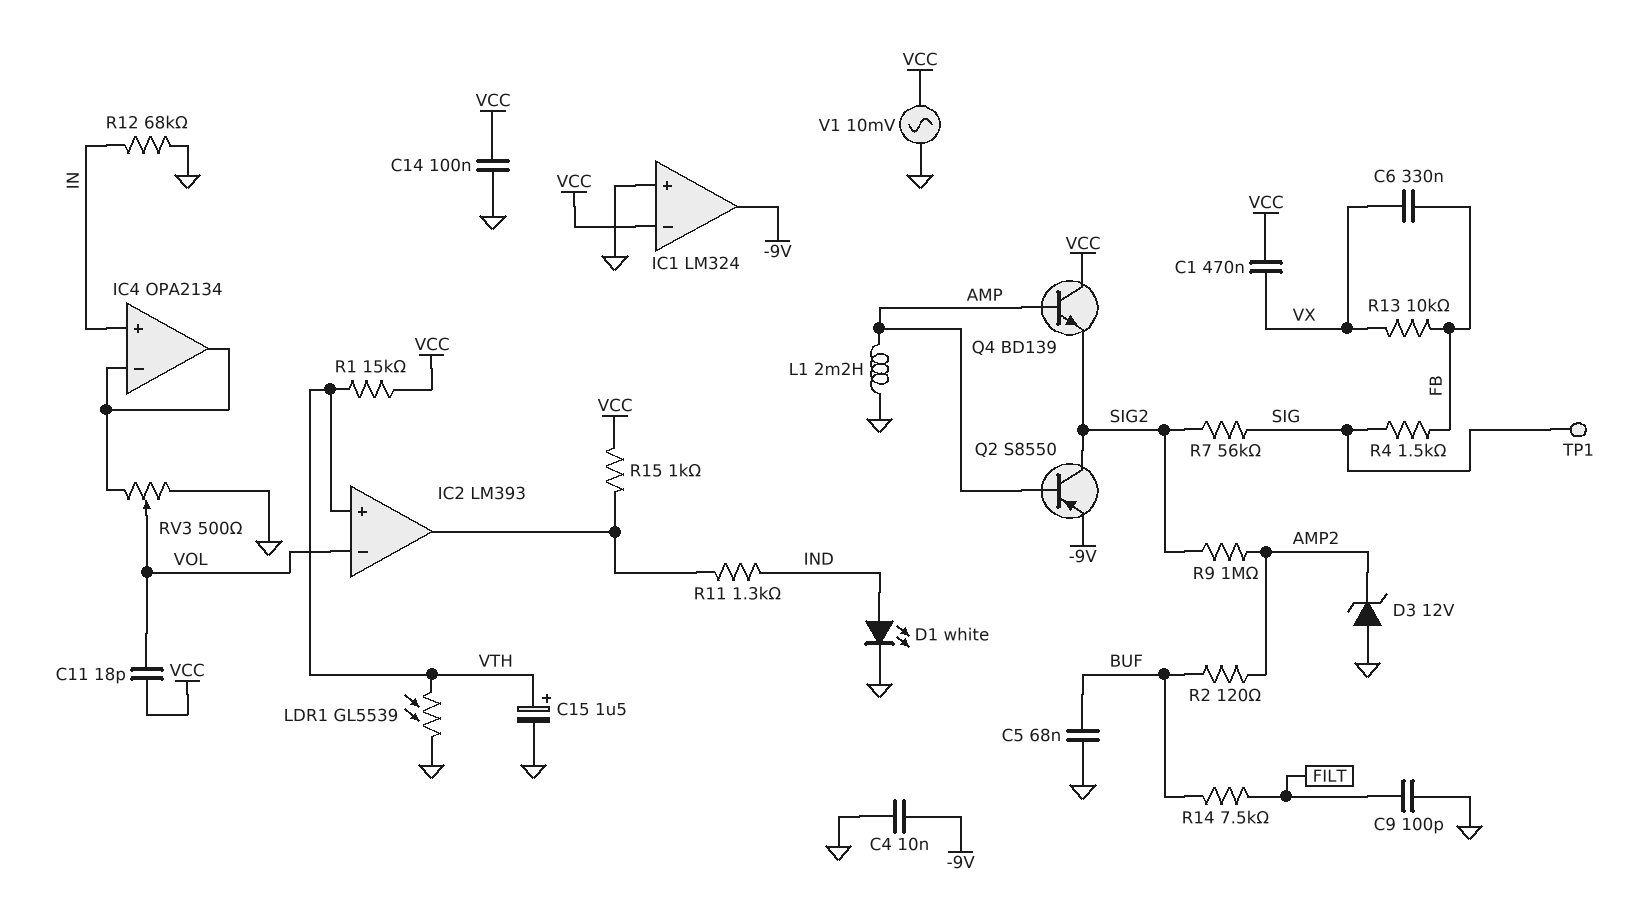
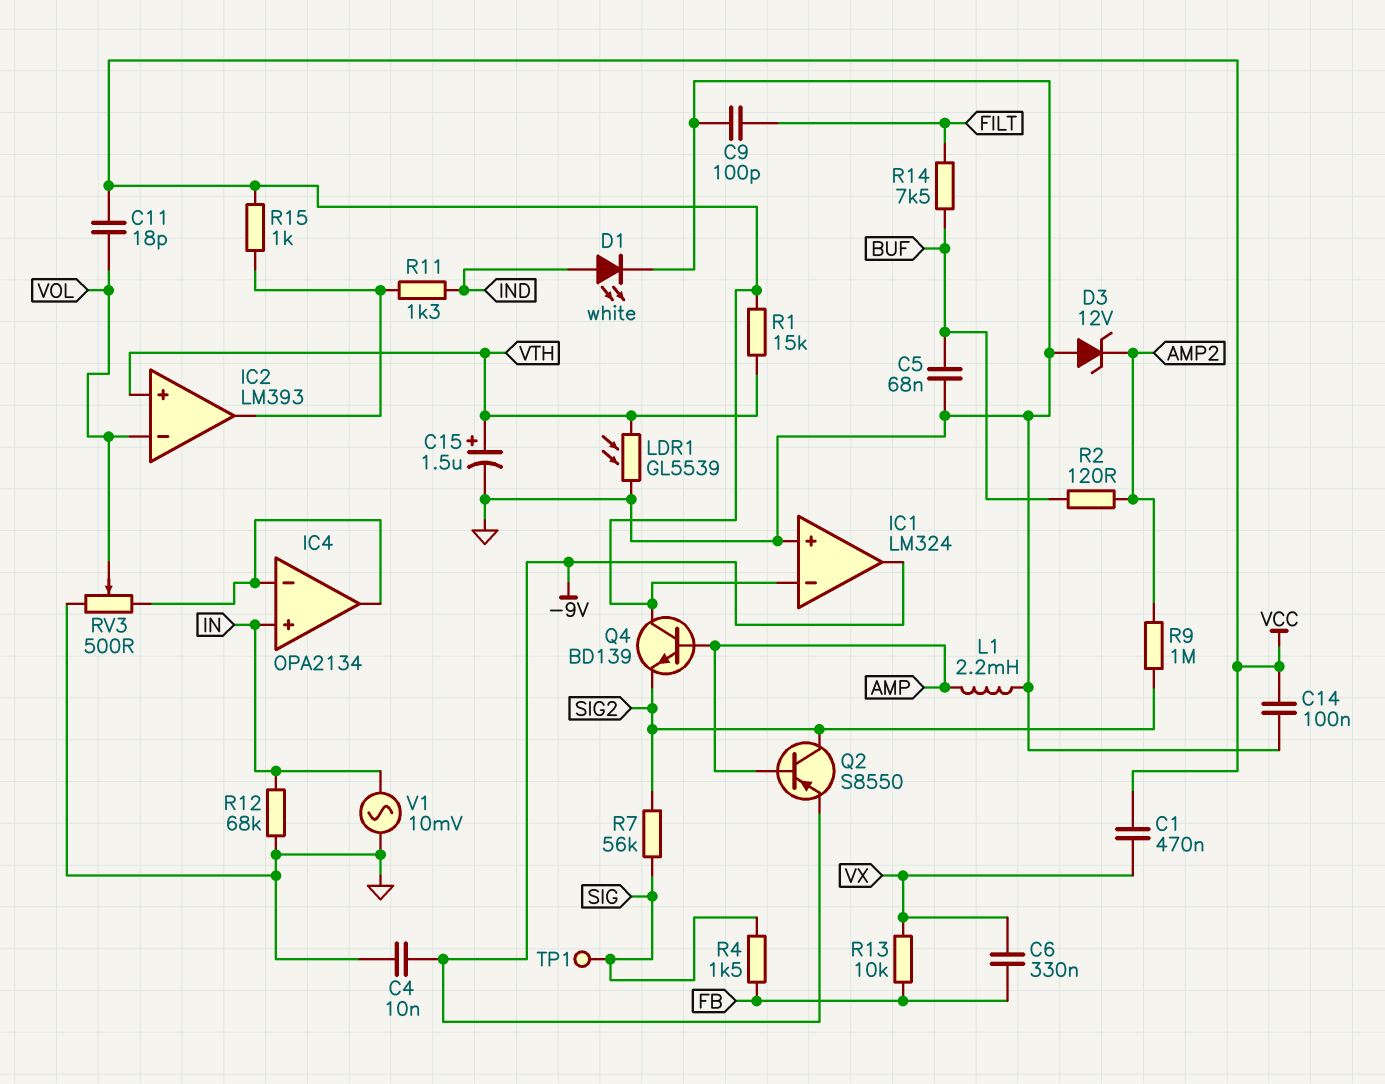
V1: AC 10mV (GND, VCC) -> AC 10mV (GND, IN)

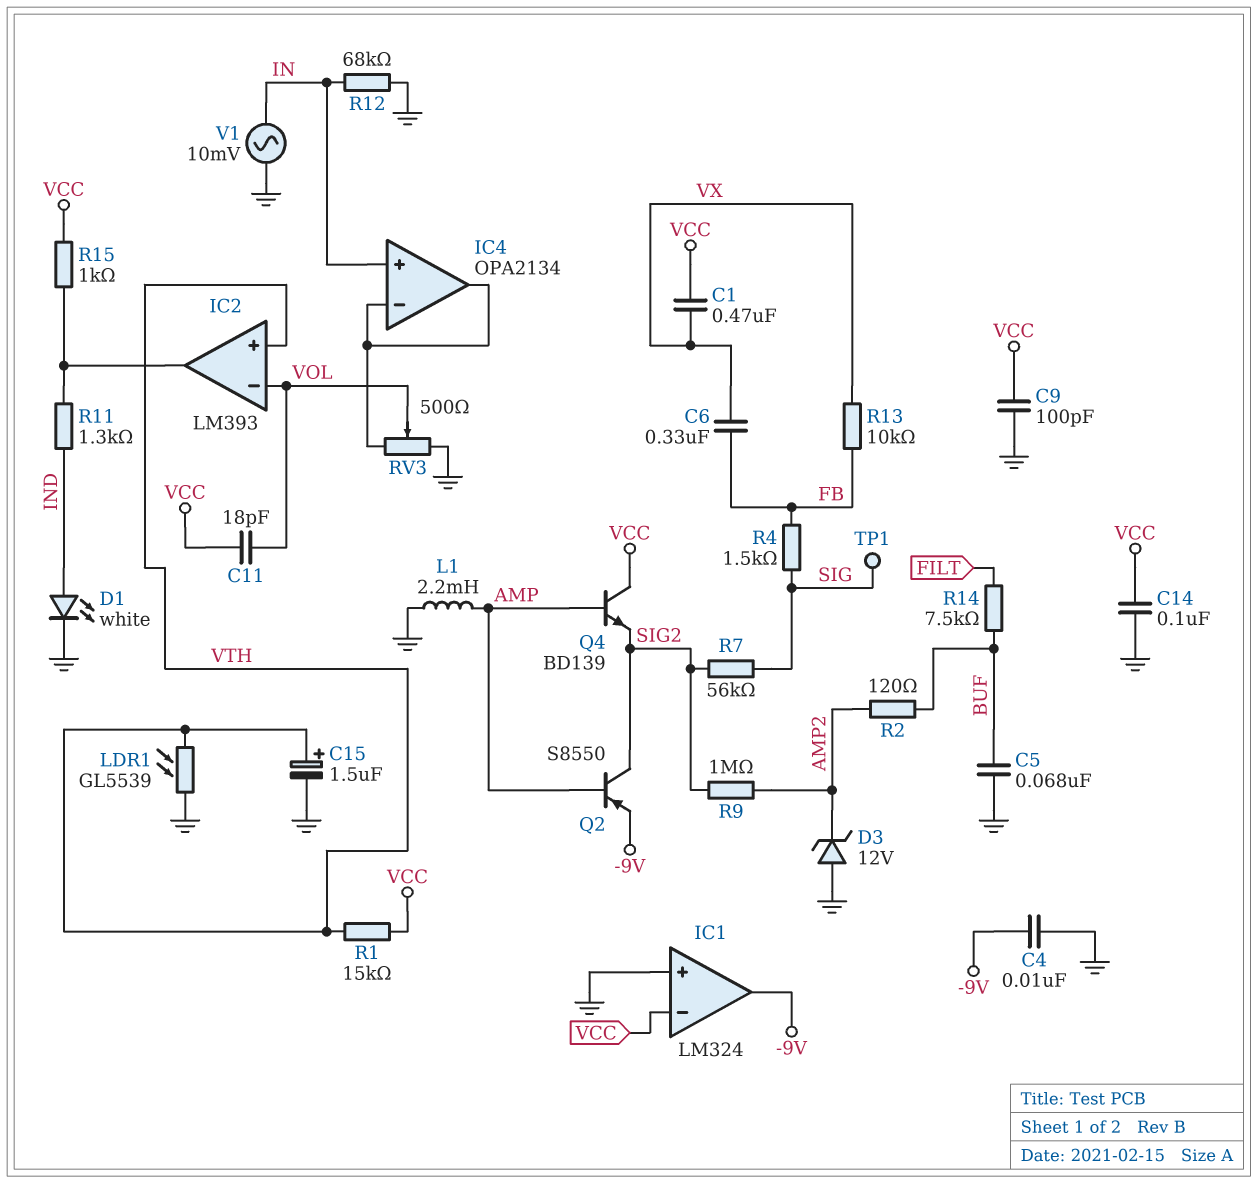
C9: 100pF (FILT, GND) -> 100pF (GND, VCC)

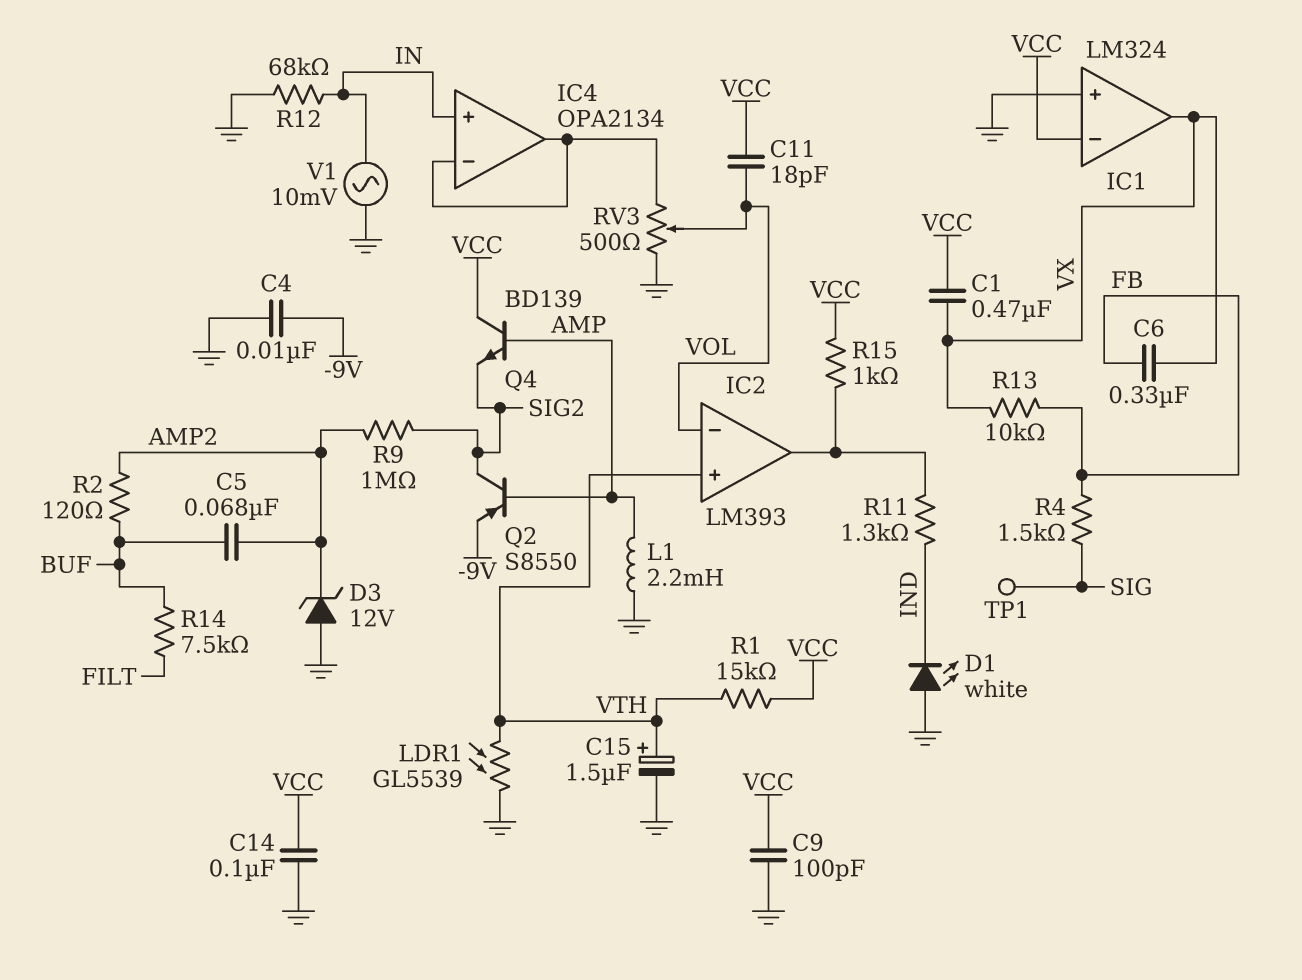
C5: 68nF (BUF, GND) -> 68nF (AMP2, BUF)
D1: LED white (A IND, K GND) -> LED white (A GND, K IND)
IC1 pin out: -9V -> VX
R7: 56k (SIG, SIG2) -> none

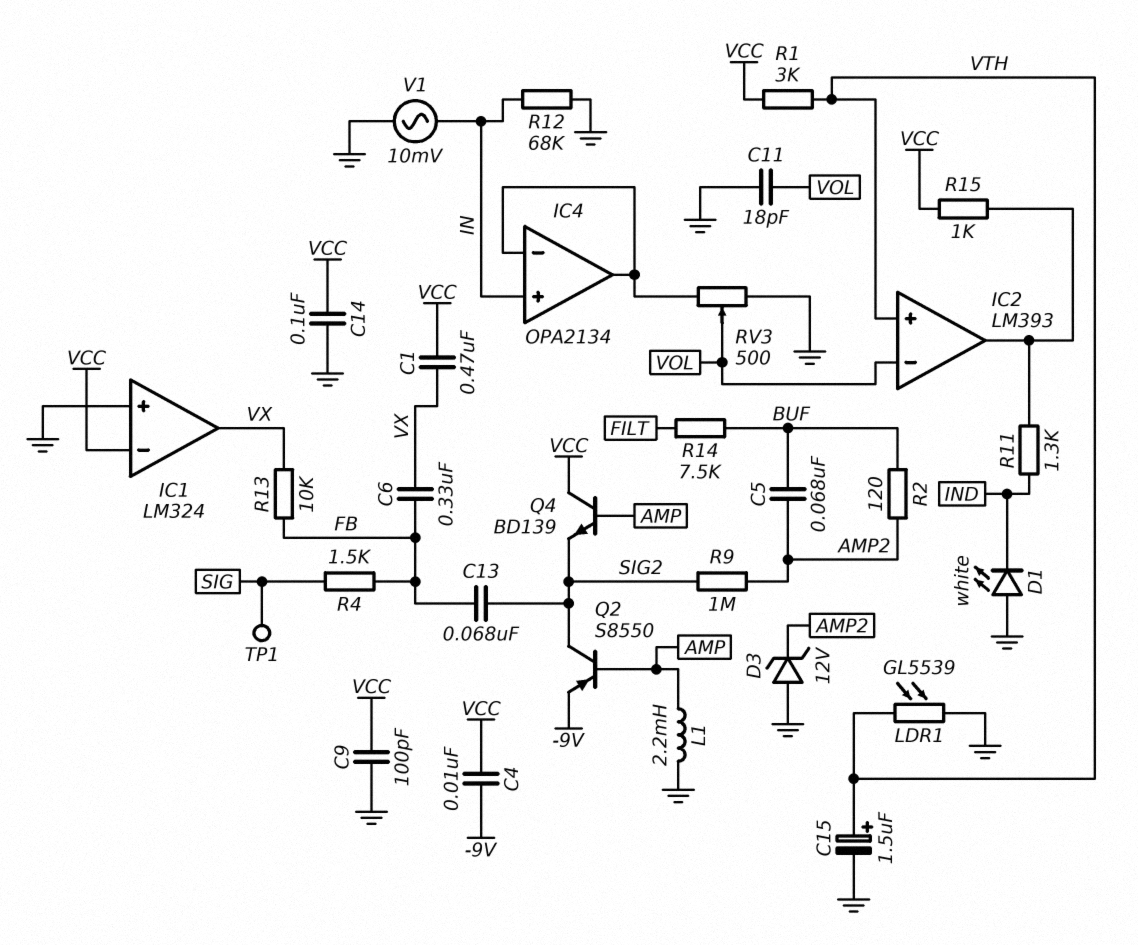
C4: 10nF (-9V, GND) -> 10nF (-9V, VCC)
C11: 18pF (VCC, VOL) -> 18pF (GND, VOL)
C13: none -> 68nF (FB, SIG2)
R1: 15k (VCC, VTH) -> 3k (VCC, VTH)

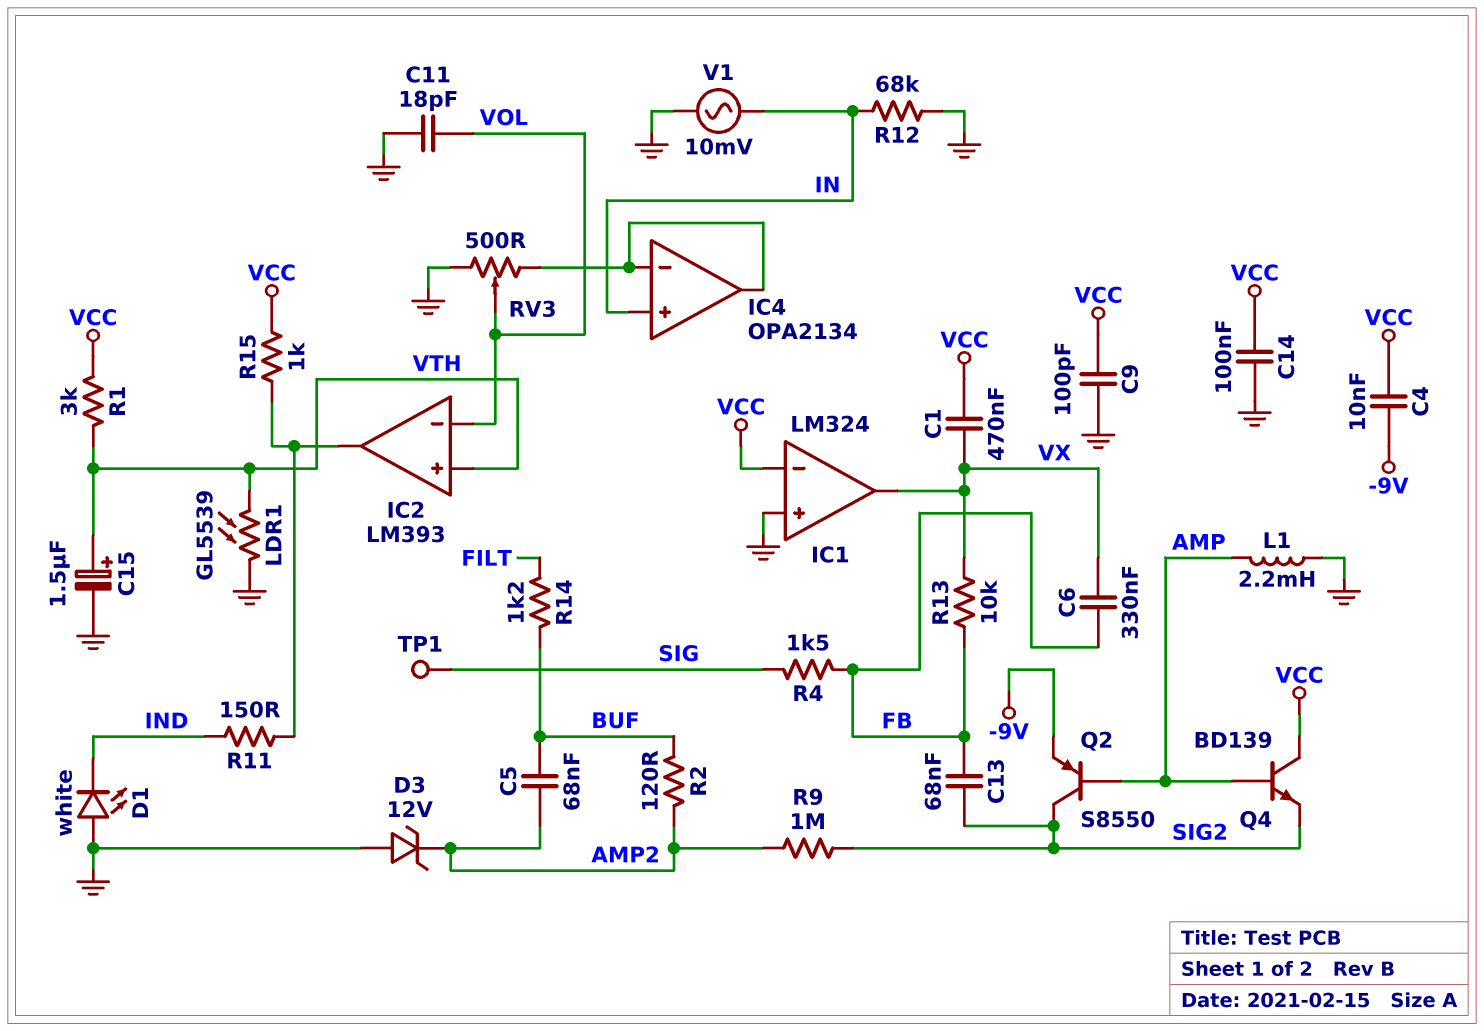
R11: 1.3k (IC2/out, IND) -> 150 (IC2/out, IND)
R14: 7.5k (BUF, FILT) -> 1.2k (BUF, FILT)

